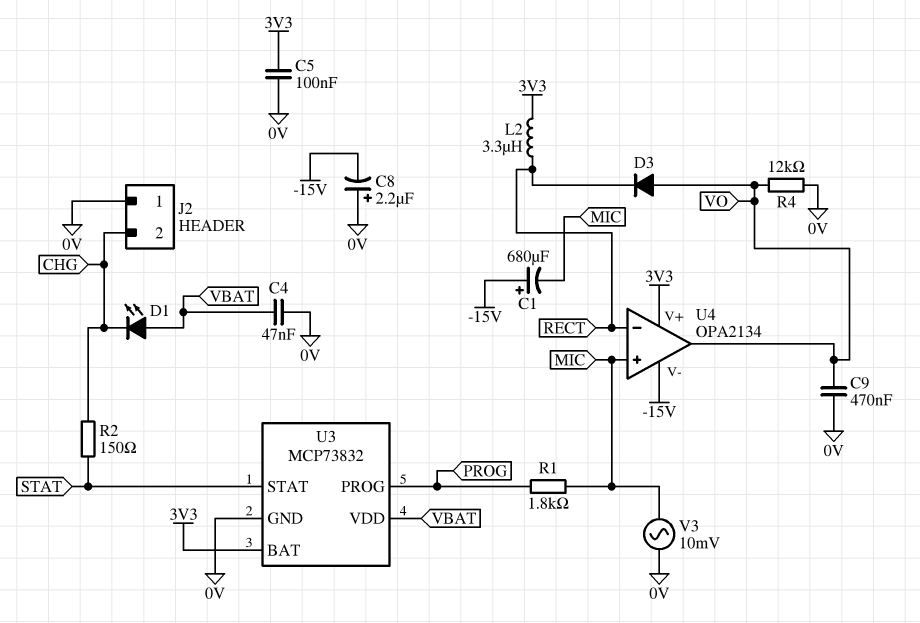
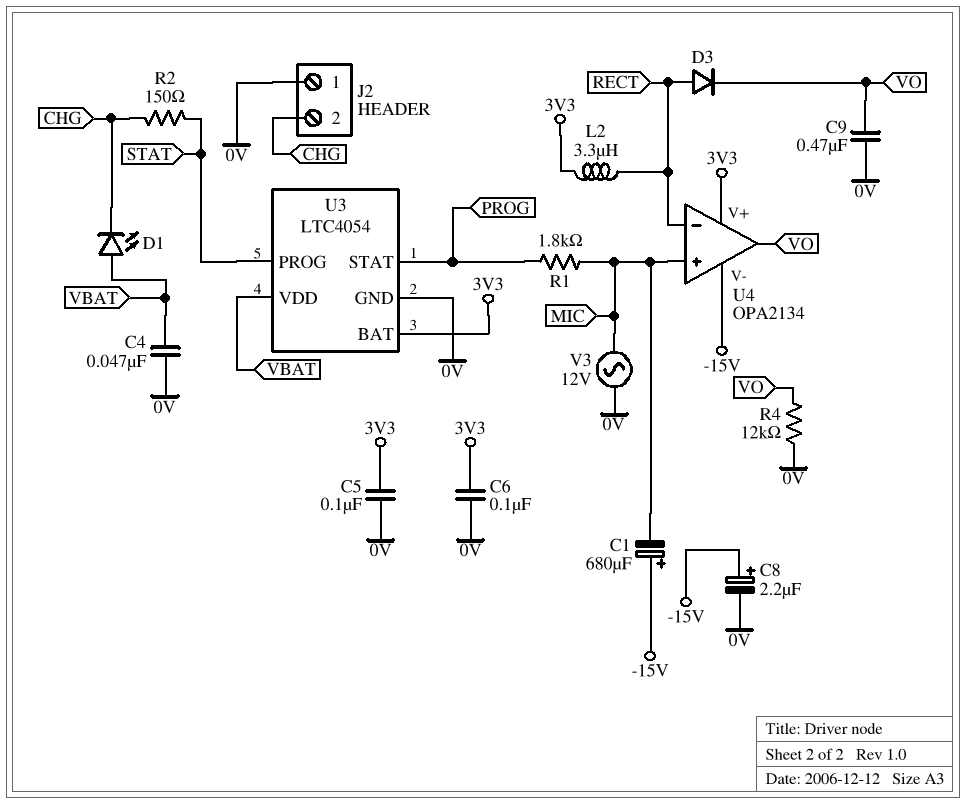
C6: none -> 100nF (0V, 3V3)
C8: 2.2uF (plus 0V, minus -15V) -> 2.2uF (plus -15V, minus 0V)
D3: diode (A VO, K RECT) -> diode (A RECT, K VO)
U3: MCP73832 -> LTC4054
U3 pin PROG: PROG -> STAT
U3 pin STAT: STAT -> PROG
V3: AC 10mV (0V, MIC) -> AC 12V (0V, MIC)

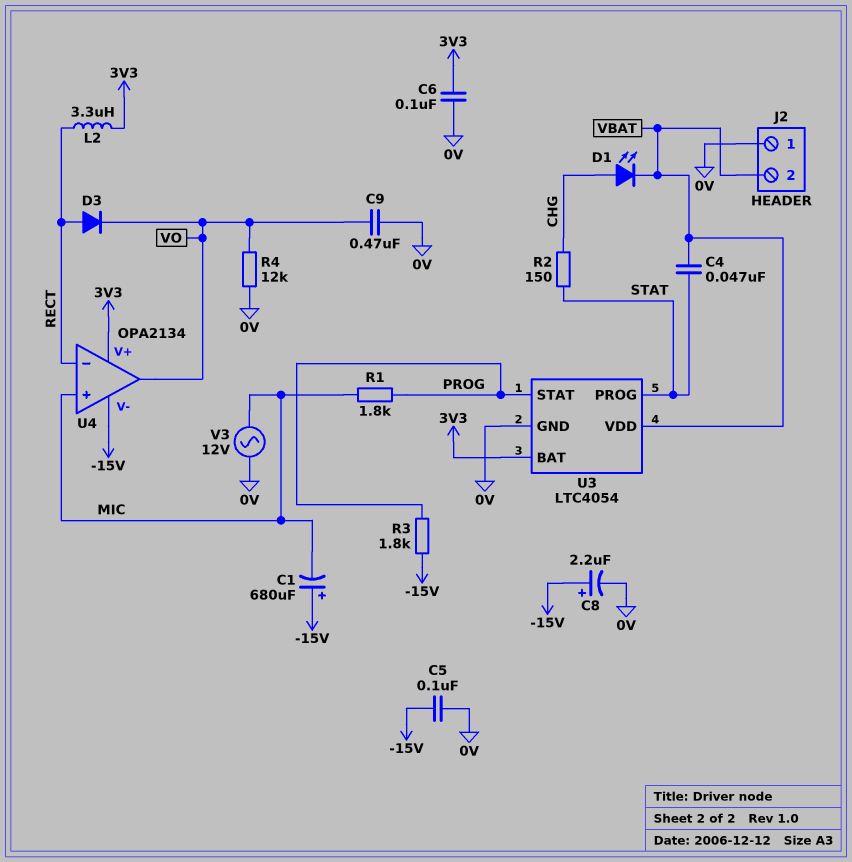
C4: 47nF (0V, VBAT) -> 47nF (STAT, VBAT)
C5: 100nF (0V, 3V3) -> 100nF (-15V, 0V)
D1: LED (A VBAT, K CHG) -> LED (A CHG, K VBAT)
J2 pin 2: CHG -> VBAT
R3: none -> 1.8k (-15V, PROG)

